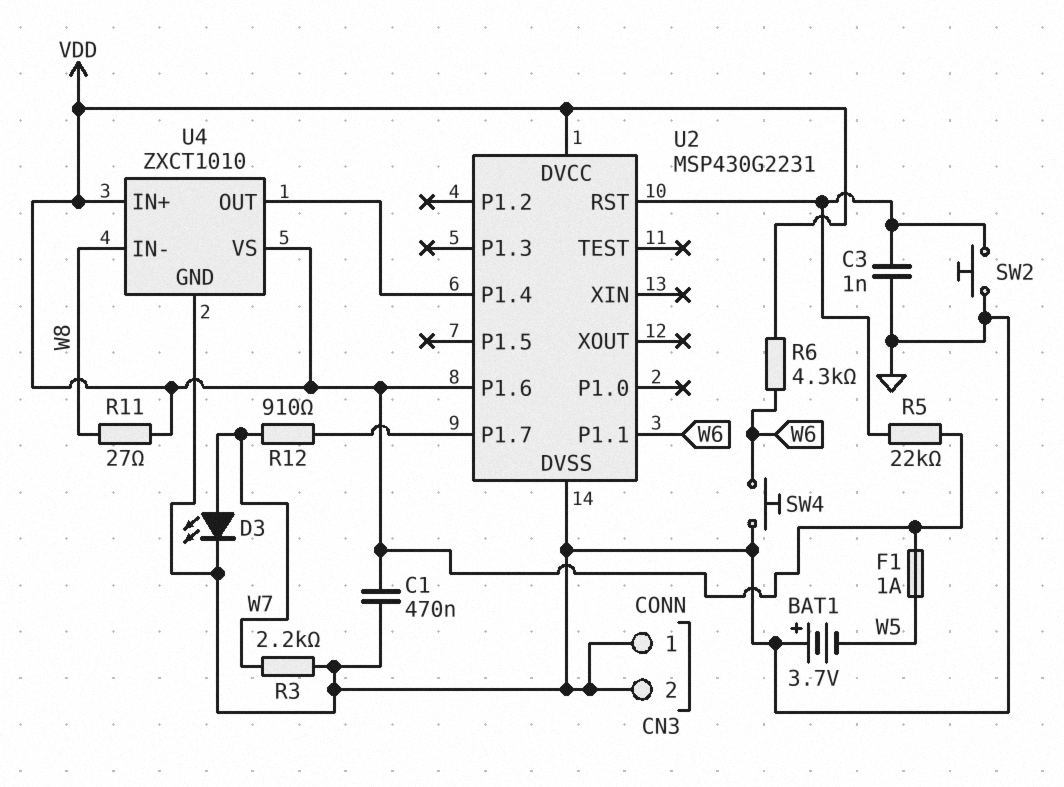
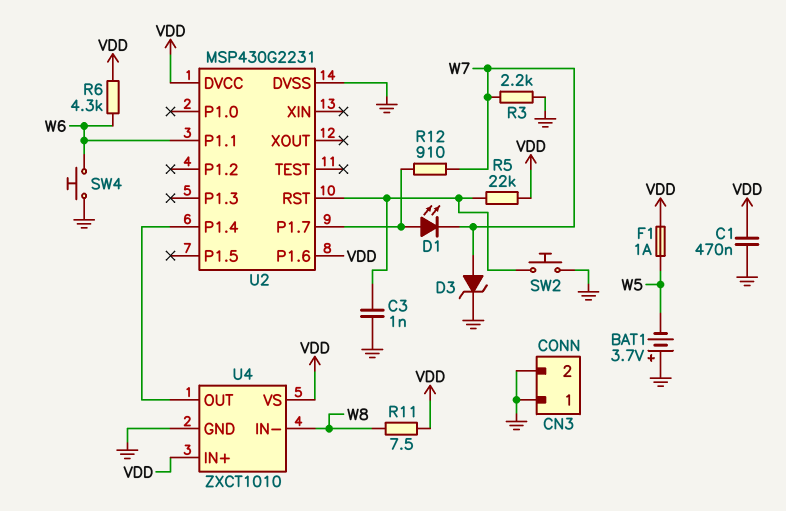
D1: none -> LED (A U2/P1.7, K W7)
D3: LED (A W7, K GND) -> zener (A W7, K GND)
R11: 27 (VDD, W8) -> 7.5 (VDD, W8)

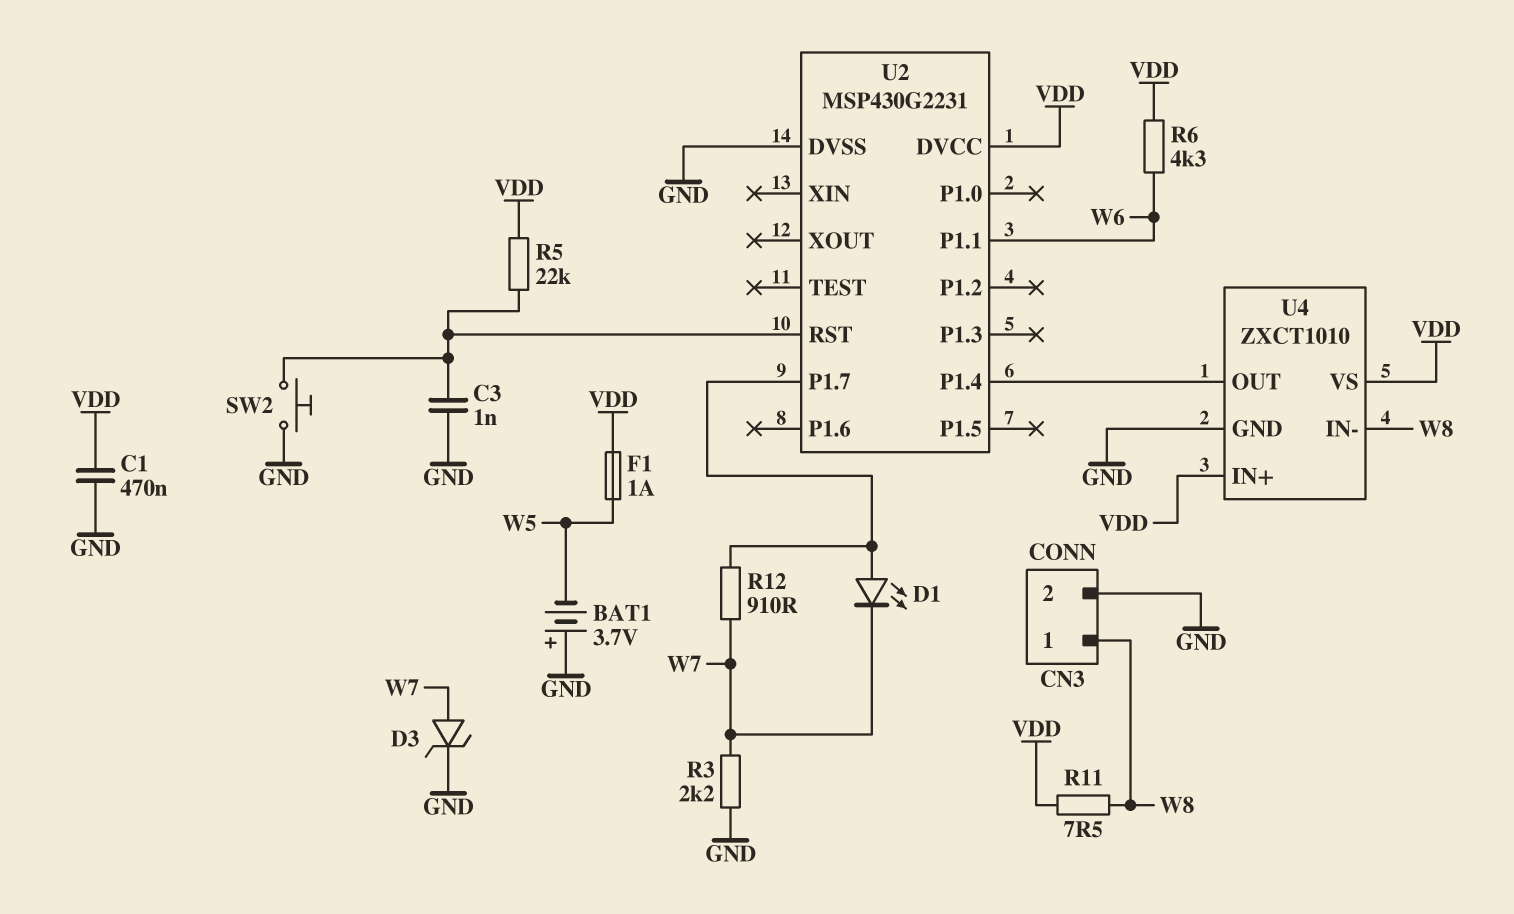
CN3 pin 1: GND -> W8
SW4: button (GND, W6) -> none
U2 pin P1.6: VDD -> none

